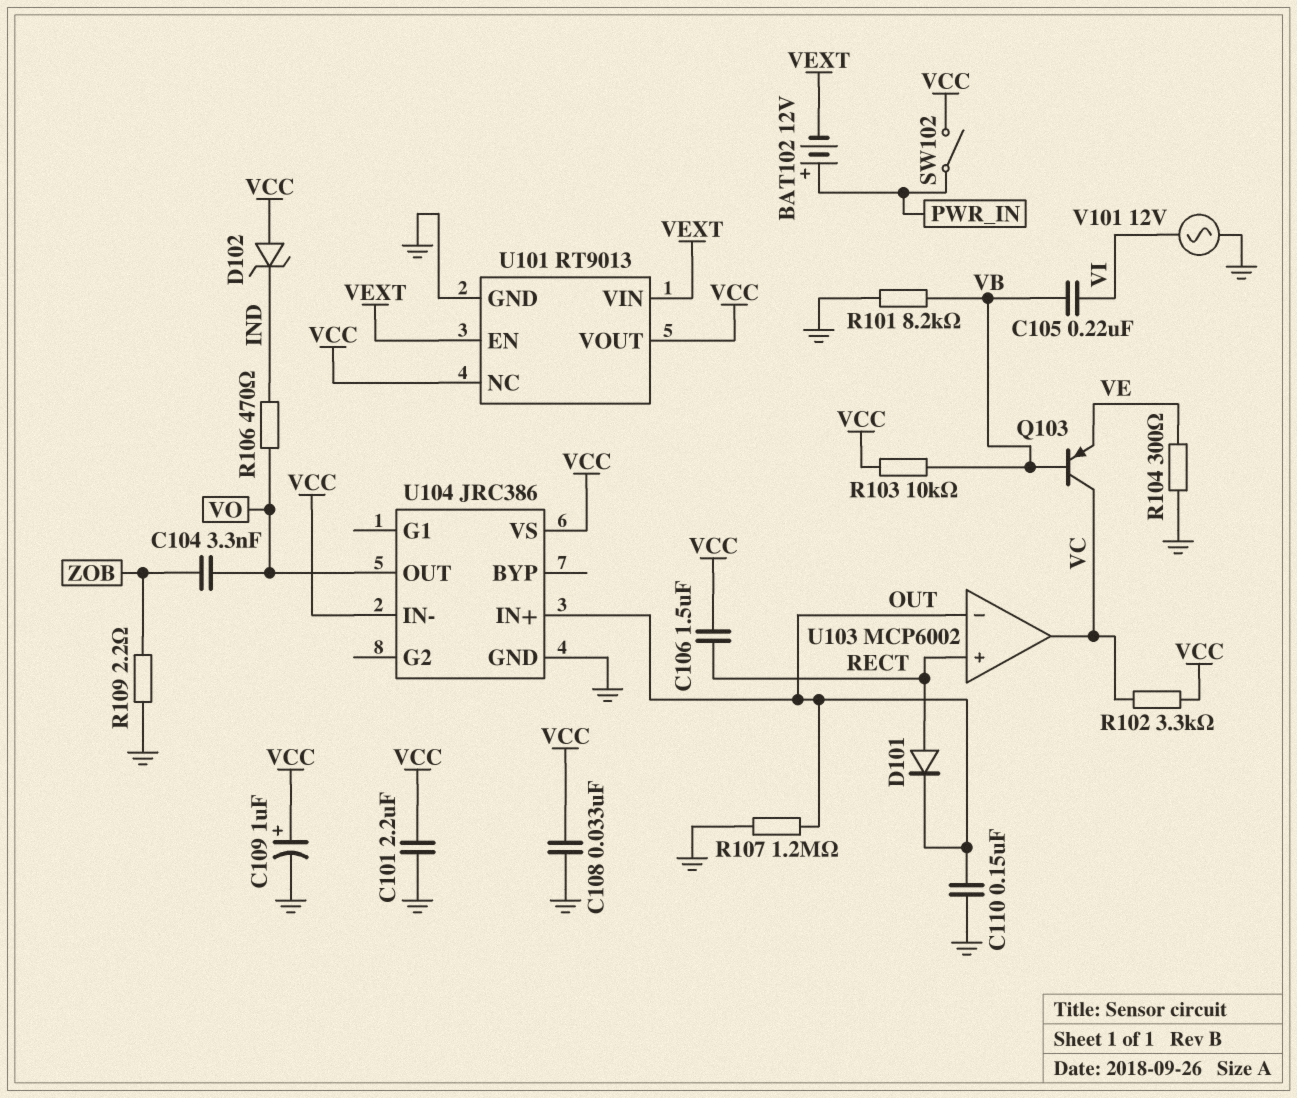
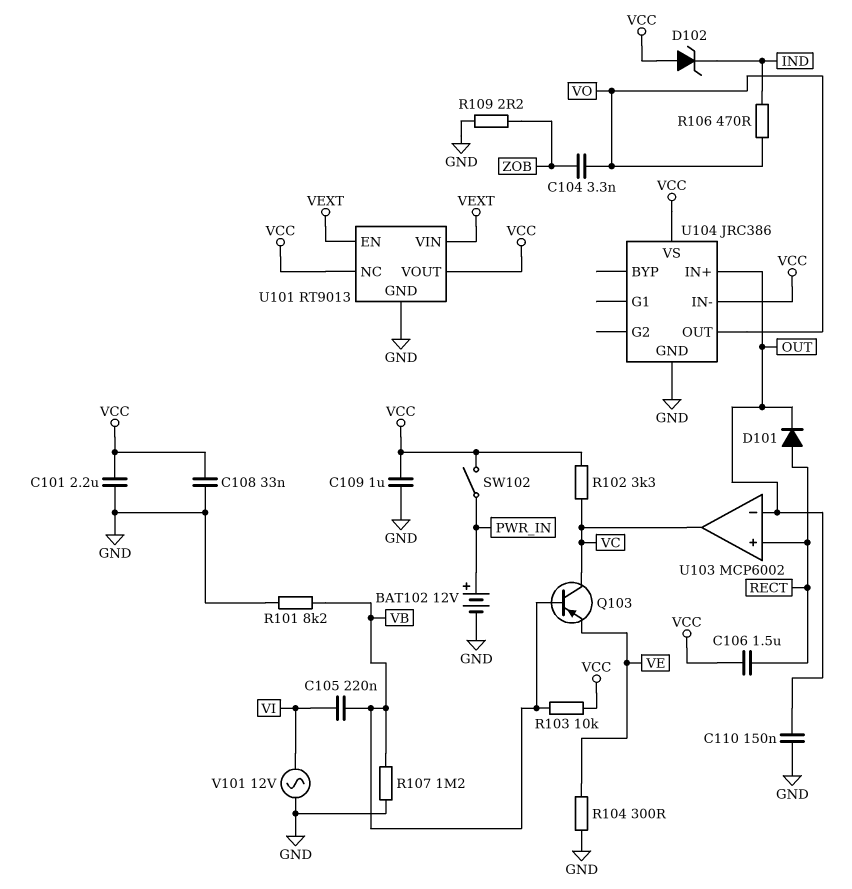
BAT102: 12V (plus PWR_IN, minus VEXT) -> 12V (plus PWR_IN, minus GND)
C109: 1uF (plus VCC, minus GND) -> 1uF (GND, VCC)
R107: 1.2M (GND, OUT) -> 1.2M (GND, VB)

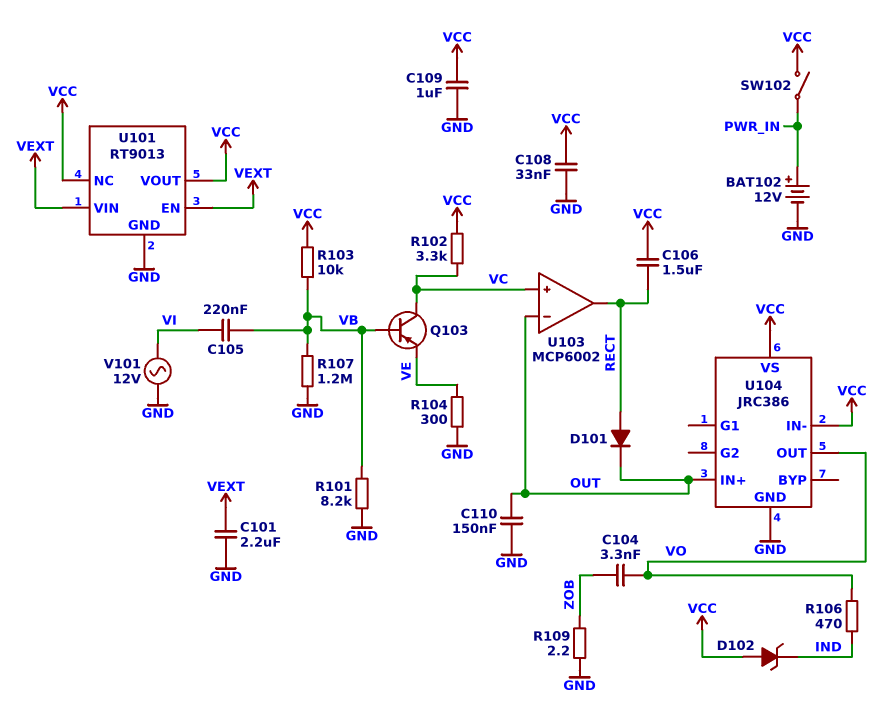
C101: 2.2uF (GND, VCC) -> 2.2uF (GND, VEXT)
U103 pin in+: RECT -> VC
U103 pin out: VC -> RECT

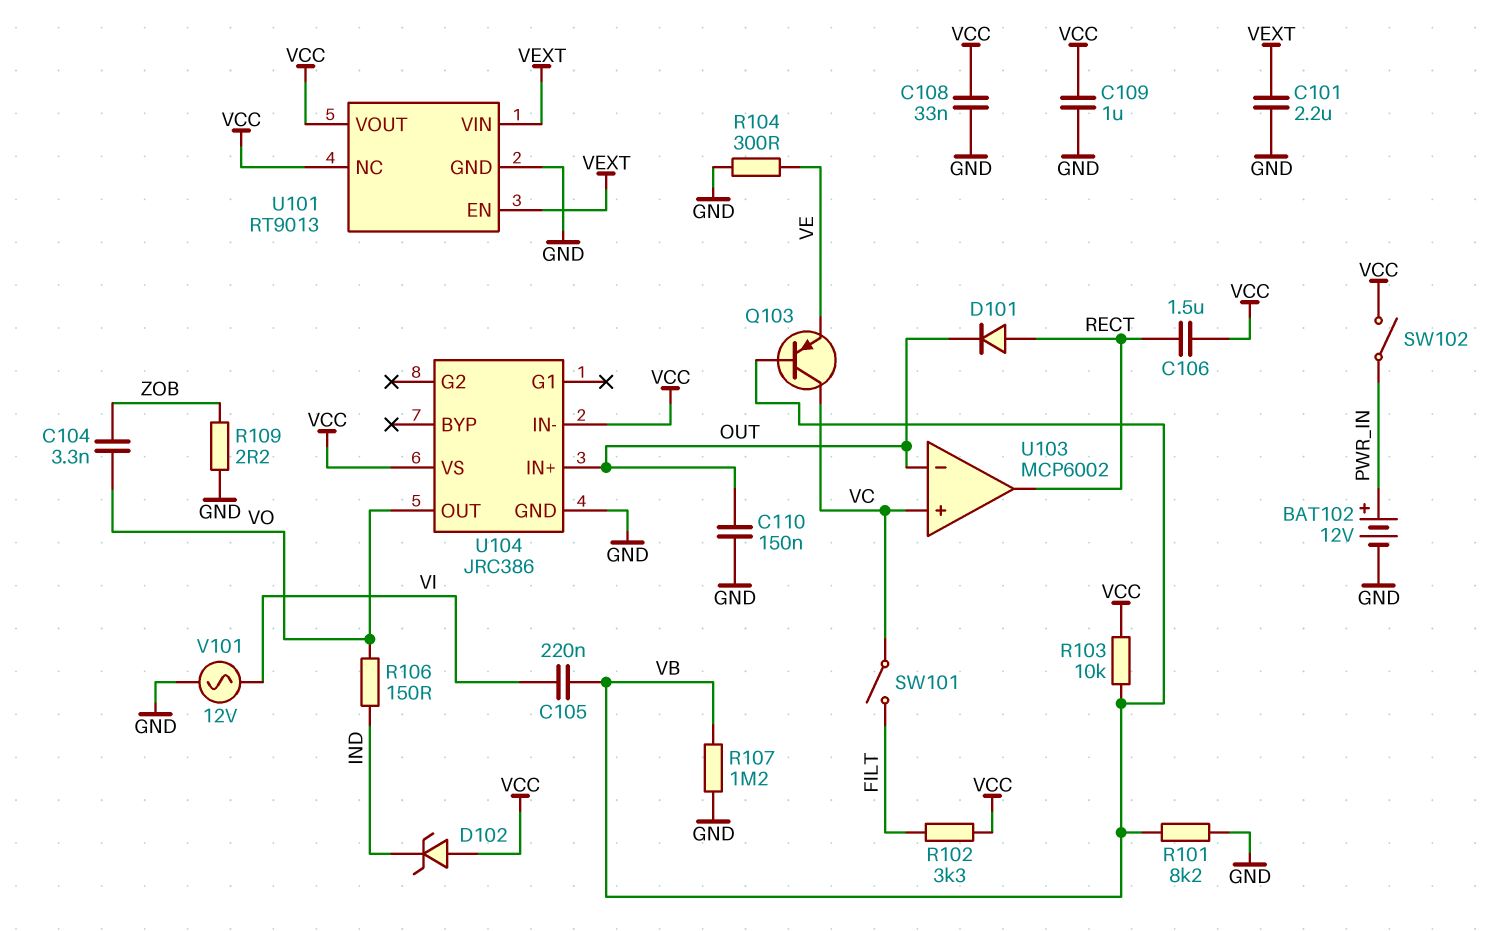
R102: 3.3k (VC, VCC) -> 3.3k (FILT, VCC)
R106: 470 (IND, VO) -> 150 (IND, VO)
SW101: none -> switch (FILT, VC)

